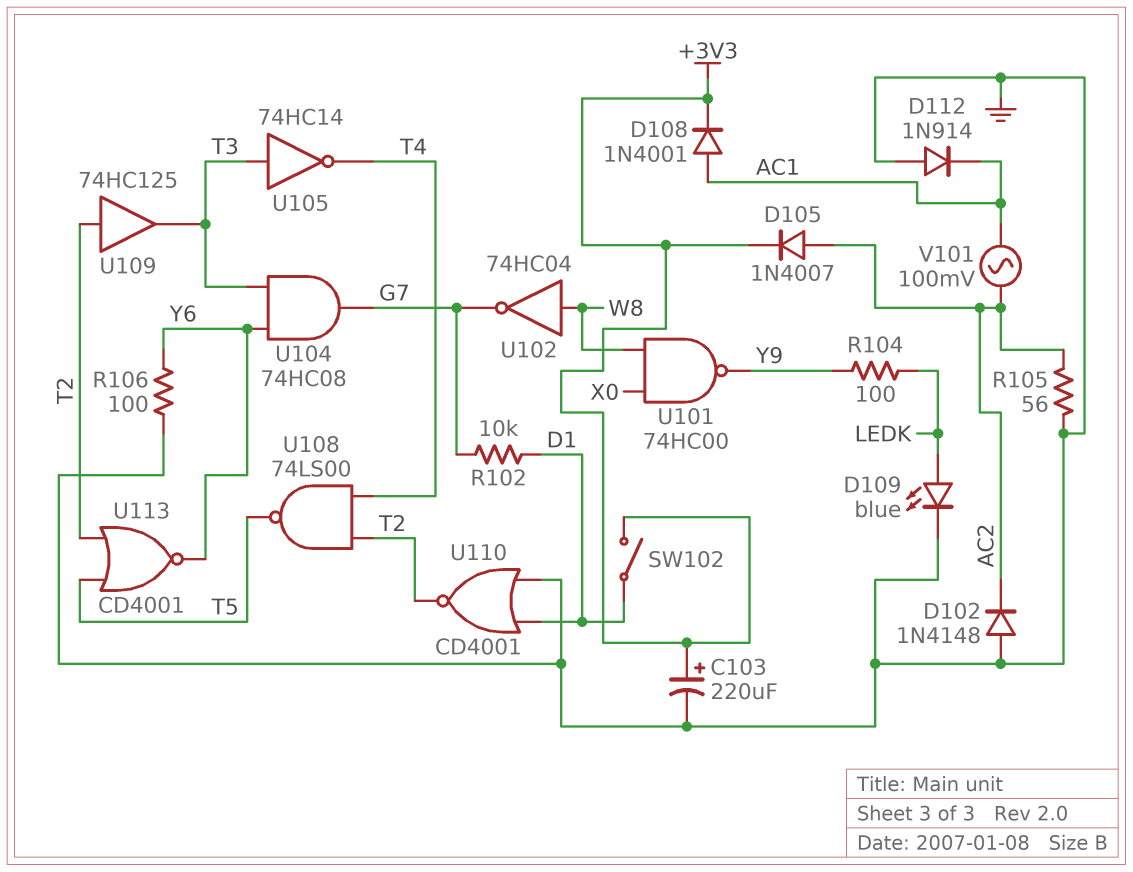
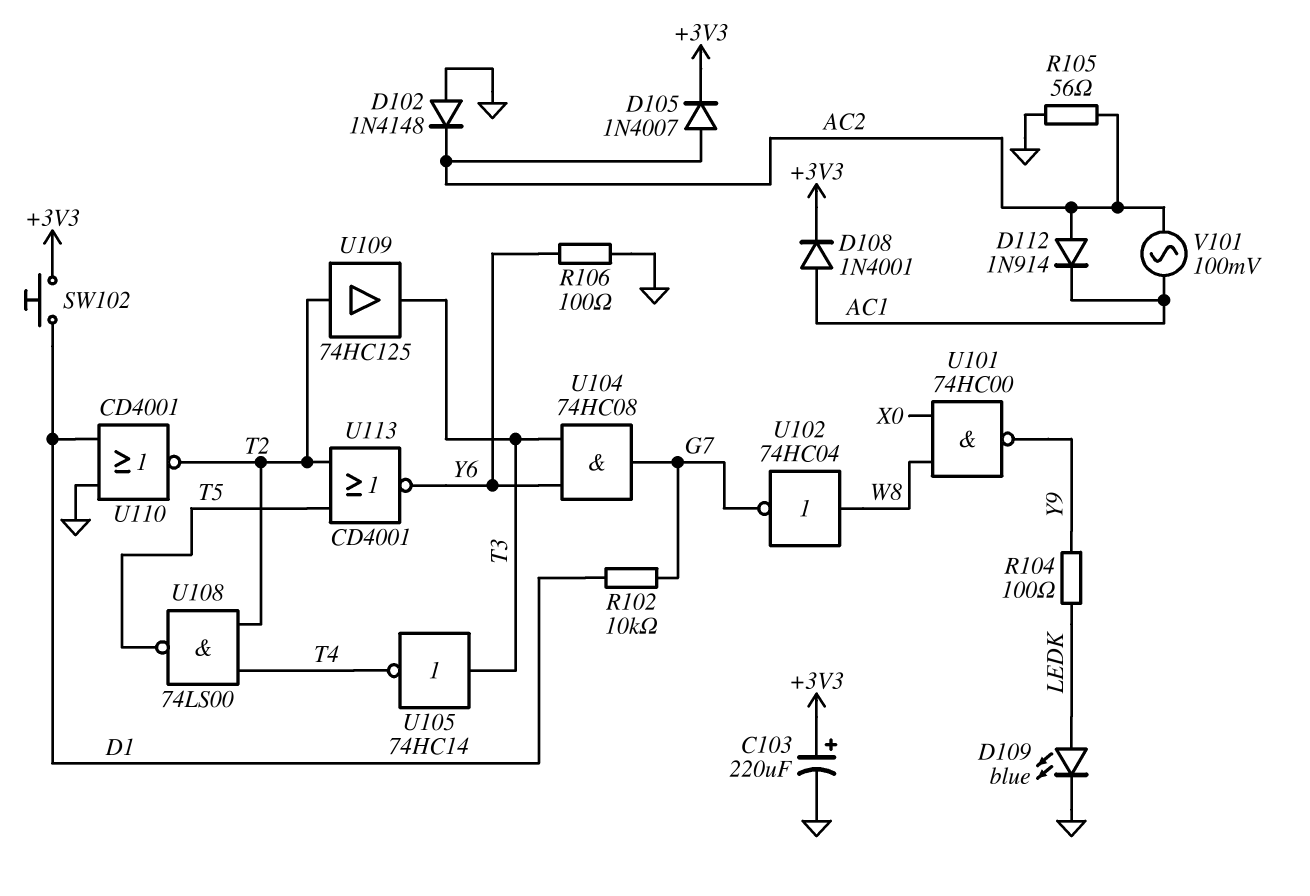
D112: diode 1N914 (A GND, K AC1) -> diode 1N914 (A AC2, K AC1)
SW102: switch (+3V3, D1) -> button (+3V3, D1)

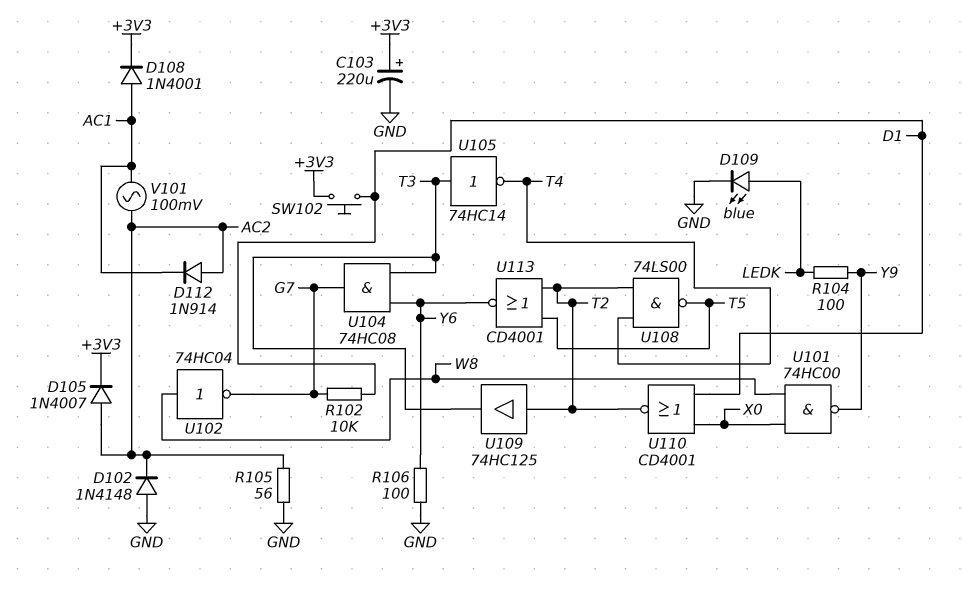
U110: NOR CD4001 (in D1, in GND, out T2) -> NOR CD4001 (in D1, in X0, out T2)

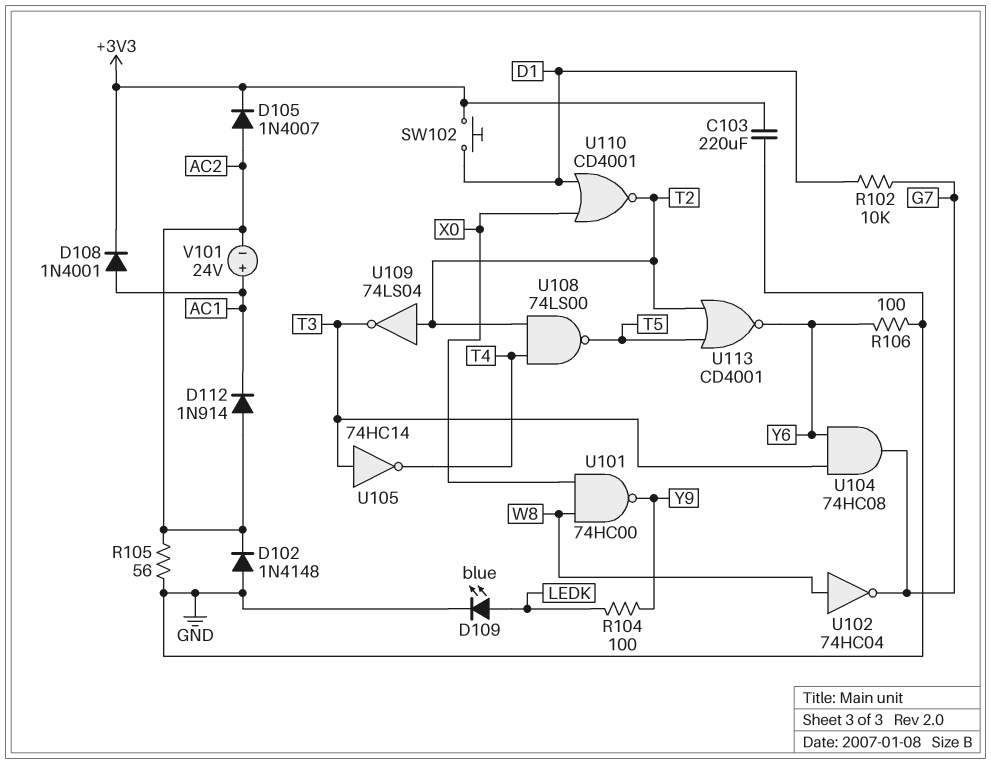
C103: 220uF (plus +3V3, minus GND) -> 220uF (+3V3, GND)
U109: buffer 74HC125 (in T2, out T3) -> NOT 74LS04 (in T2, out T3)
V101: AC 100mV (AC1, AC2) -> 24V (plus AC1, minus AC2)

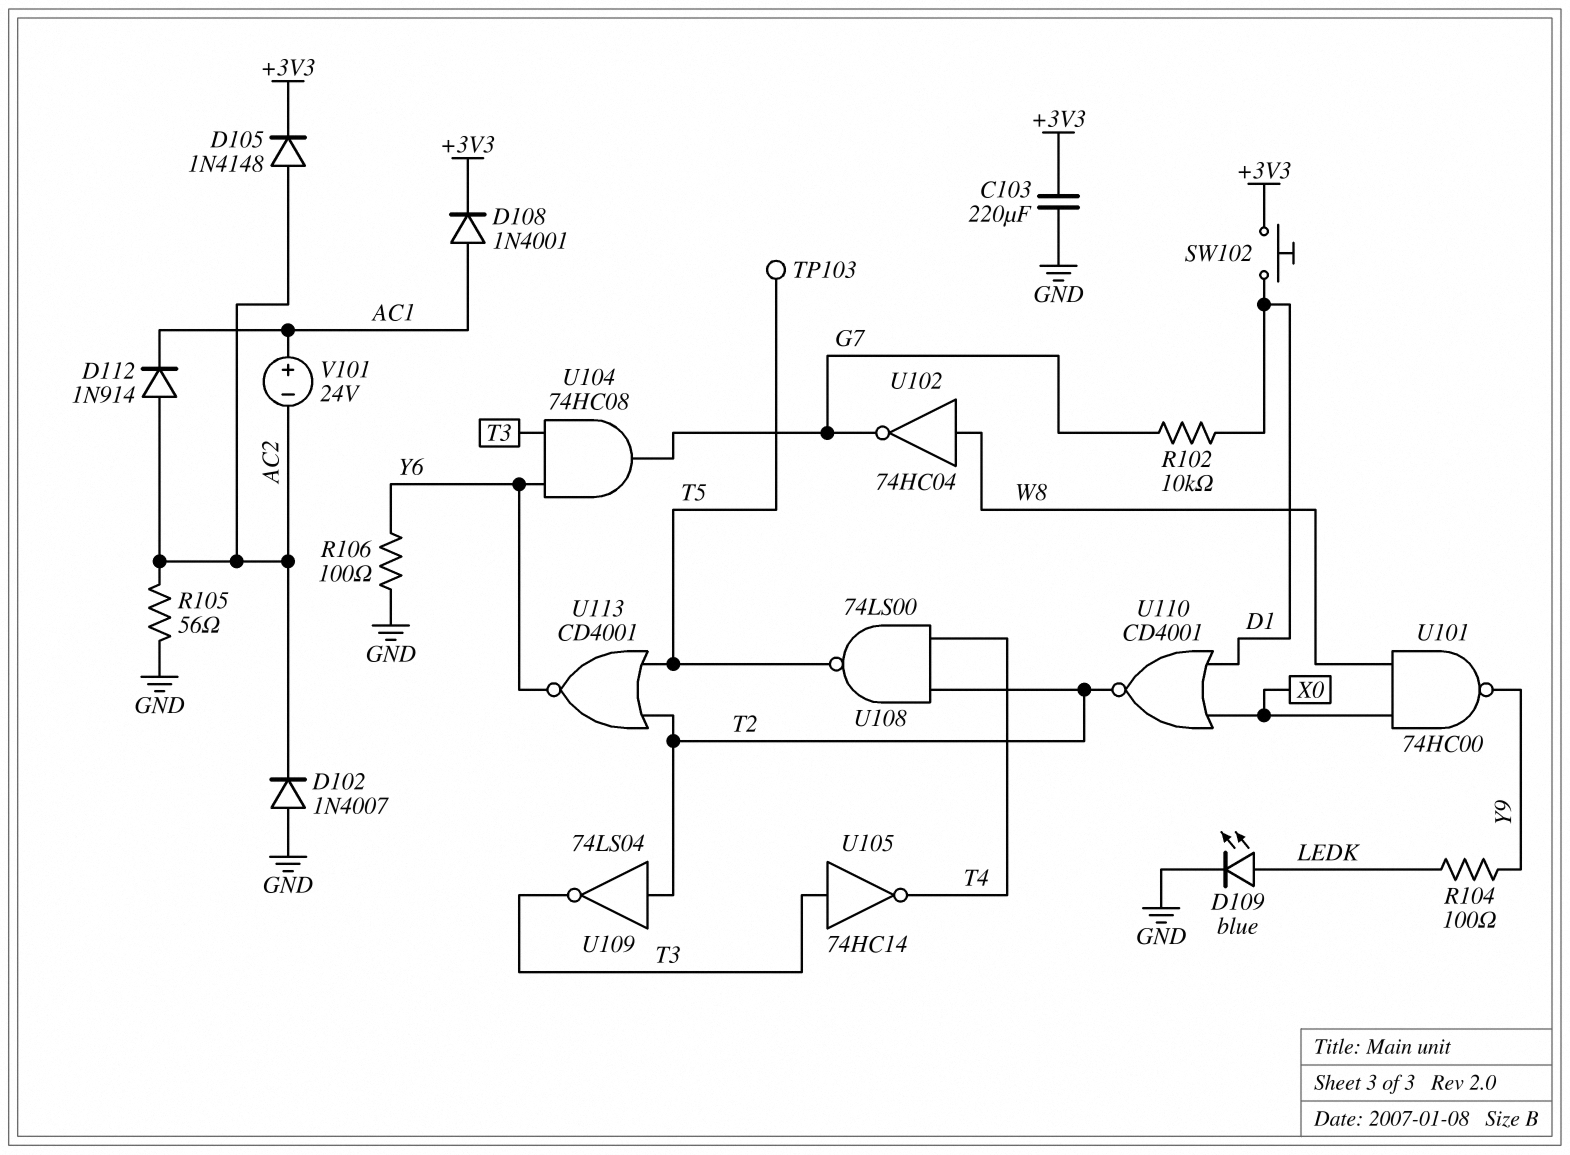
D102: diode 1N4148 (A GND, K AC2) -> diode 1N4007 (A GND, K AC2)
D105: diode 1N4007 (A AC2, K +3V3) -> diode 1N4148 (A AC2, K +3V3)
TP103: none -> test point (T5)

